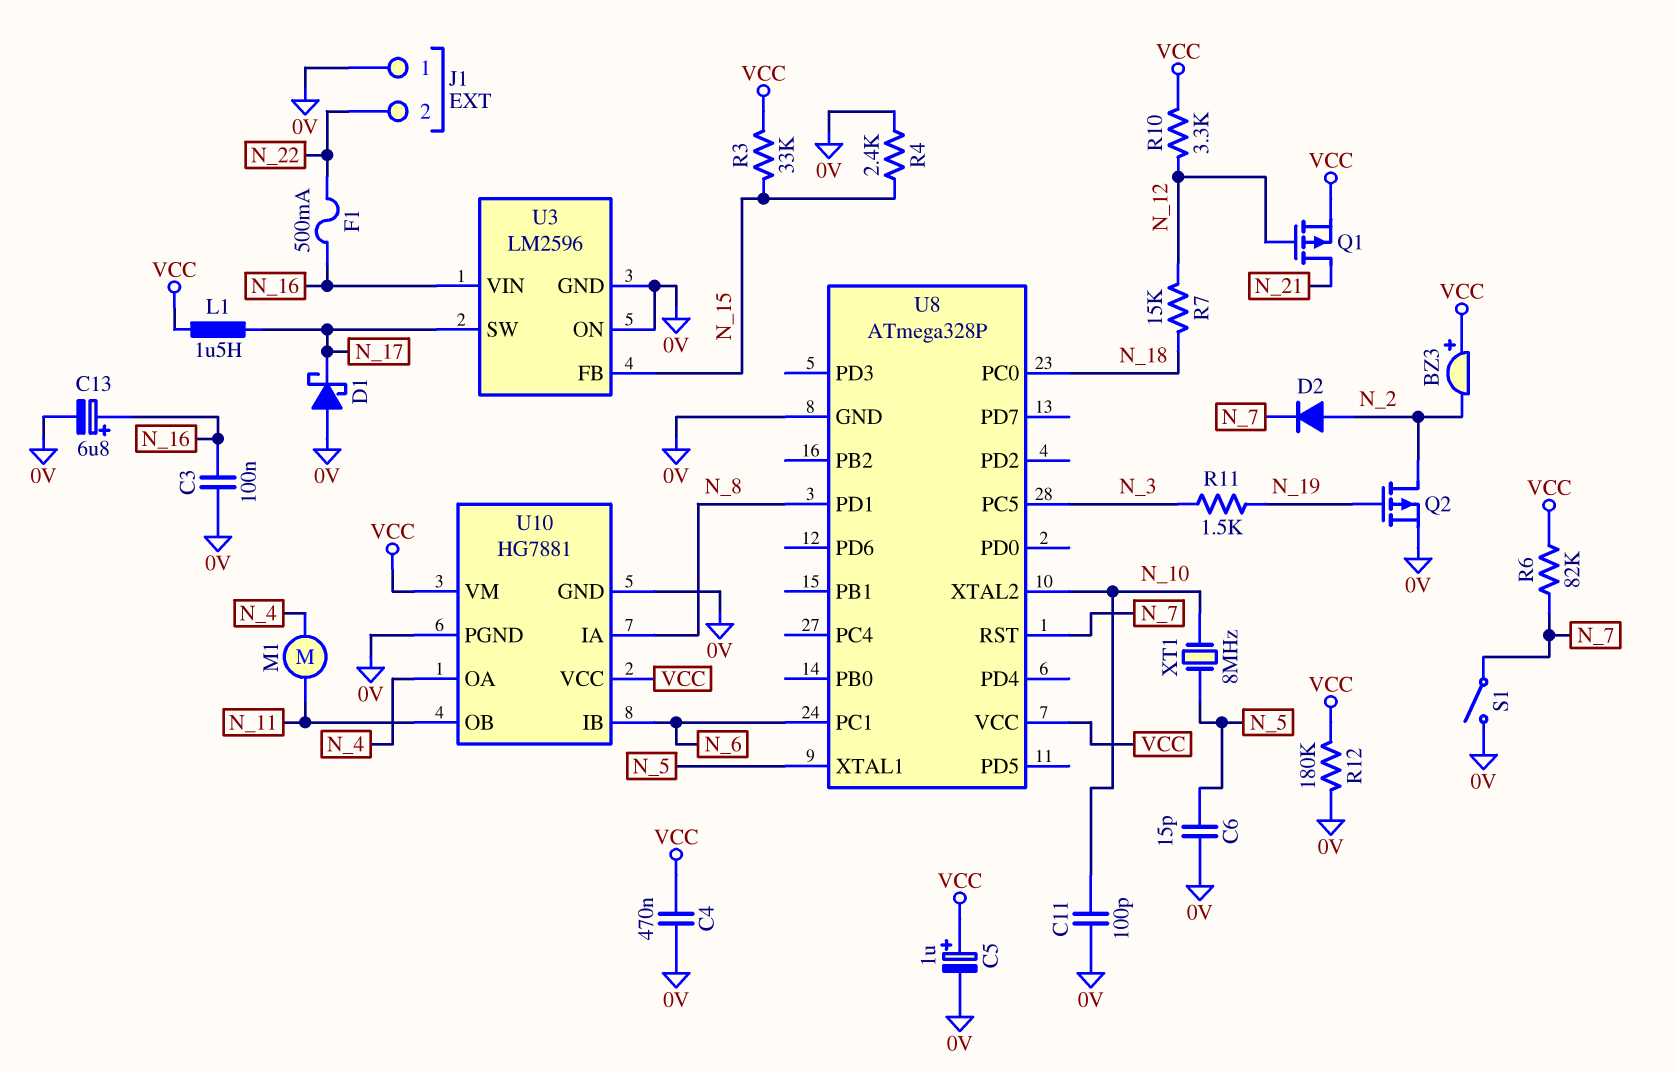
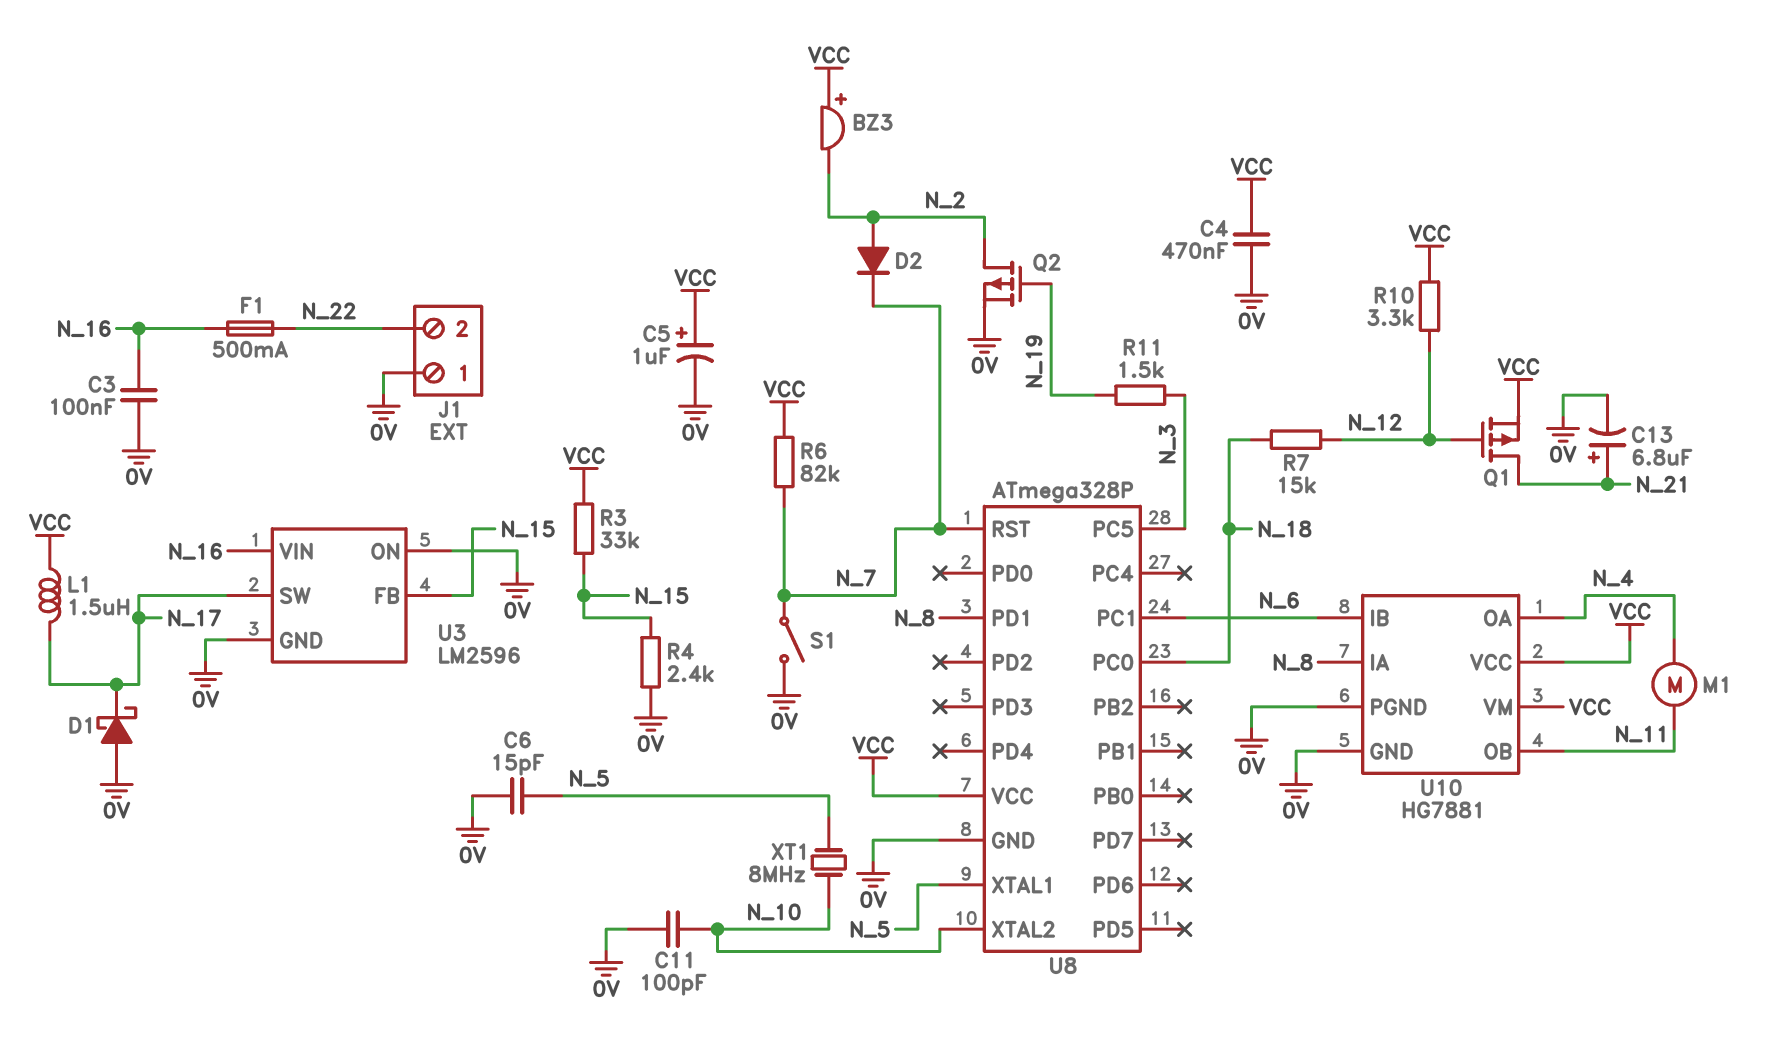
C13: 6.8uF (plus N_16, minus 0V) -> 6.8uF (plus N_21, minus 0V)
R12: 180k (0V, VCC) -> none

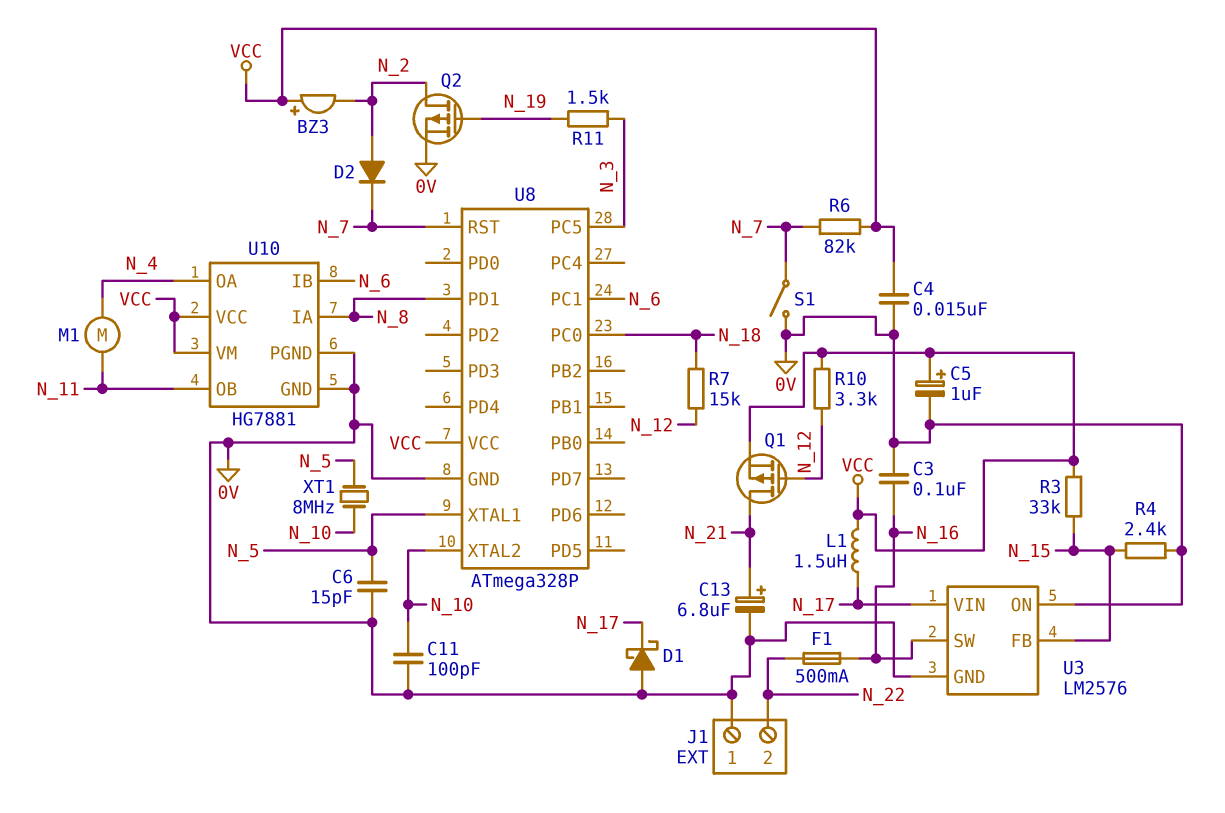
C4: 470nF (0V, VCC) -> 15nF (0V, VCC)
U3: LM2596 -> LM2576
U3 pin SW: N_17 -> N_16
U3 pin VIN: N_16 -> N_17

